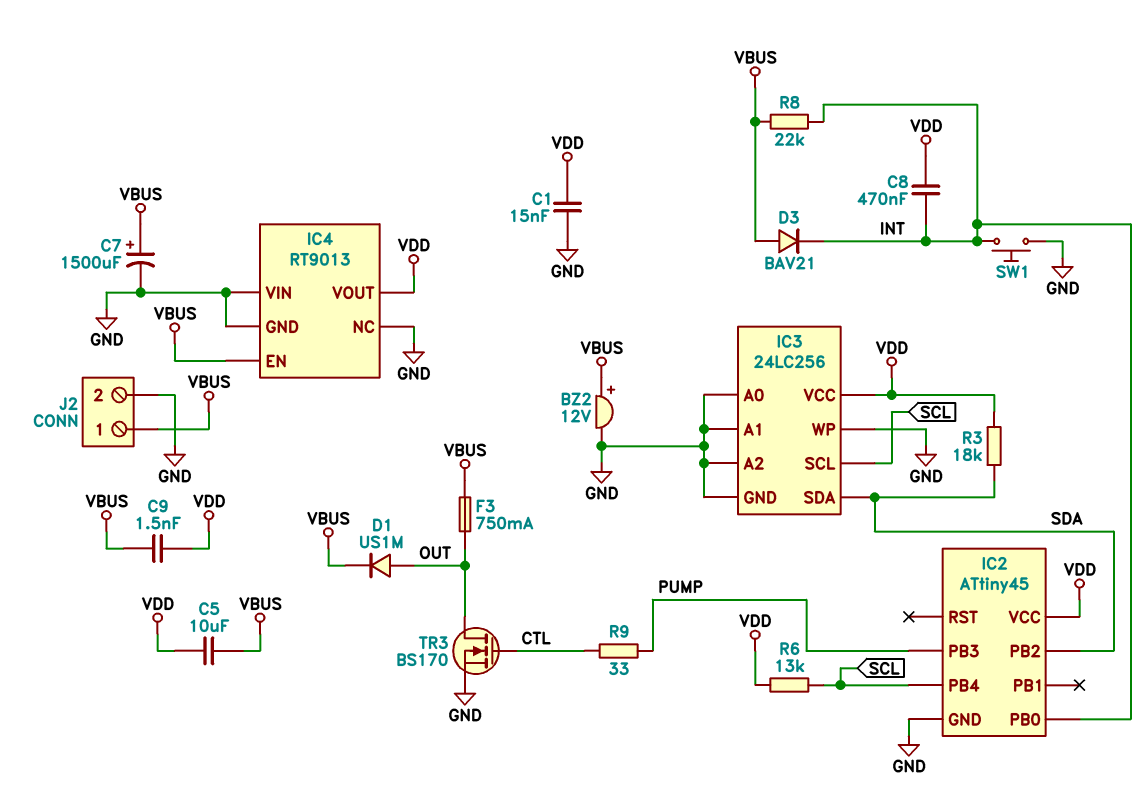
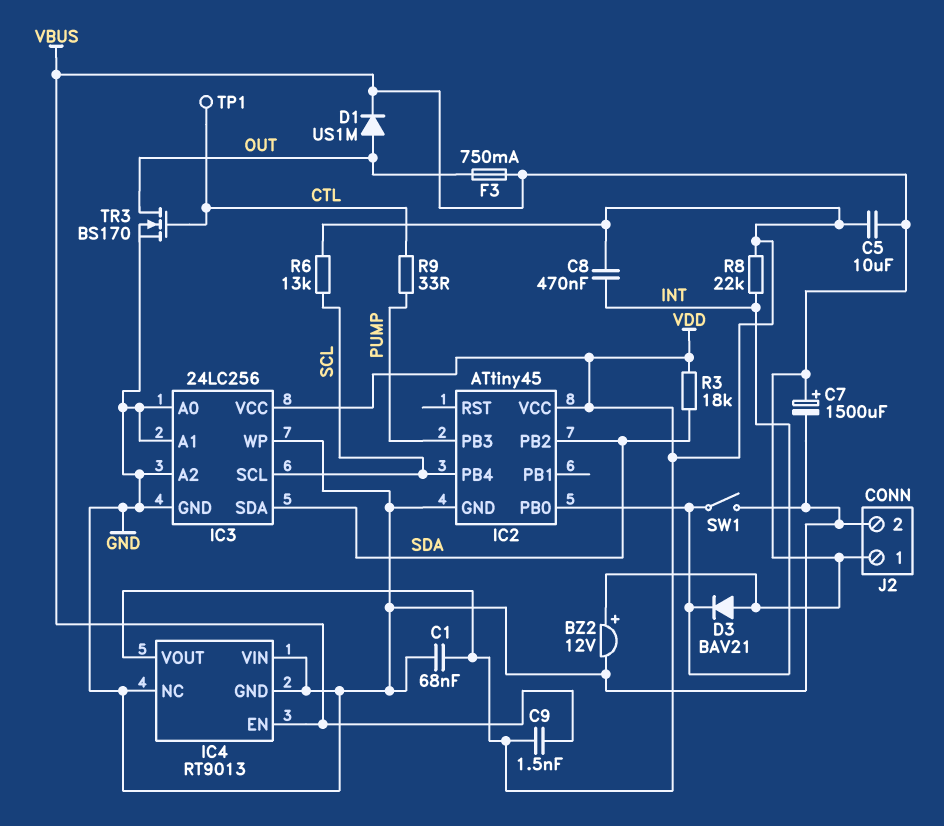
C1: 15nF (GND, VDD) -> 68nF (GND, VDD)
R8: 22k (INT, VBUS) -> 22k (INT, VDD)
SW1: button (GND, INT) -> switch (GND, INT)
TP1: none -> test point (CTL)

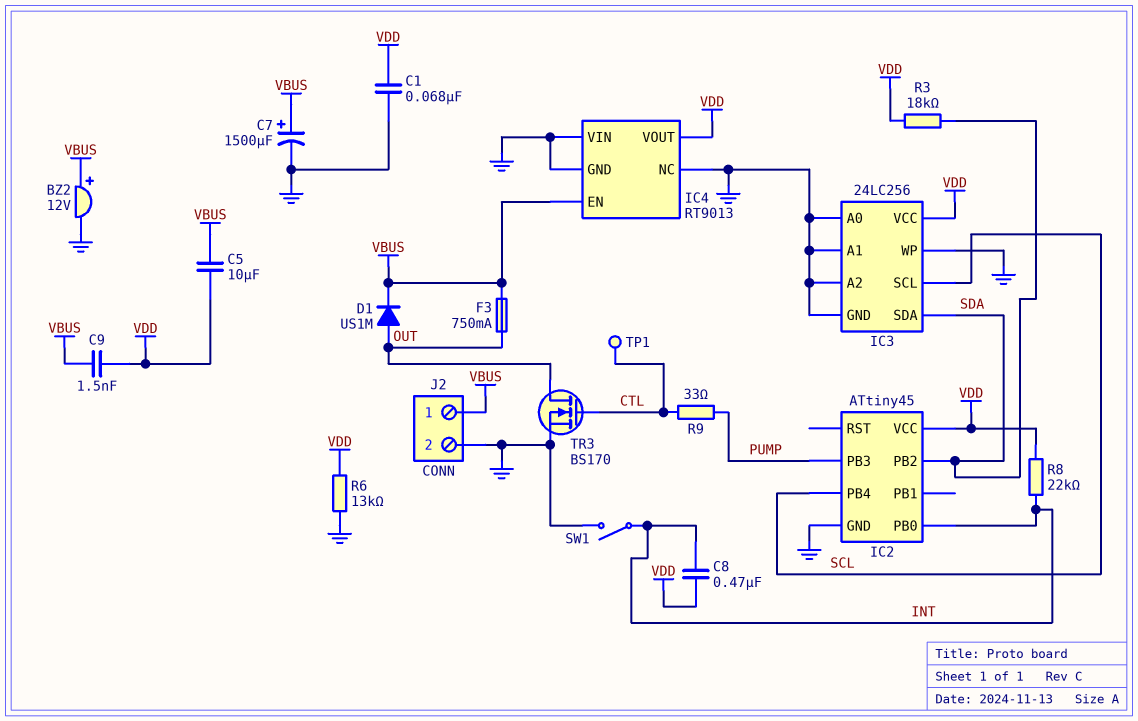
D3: diode BAV21 (A VBUS, K INT) -> none
R6: 13k (SCL, VDD) -> 13k (GND, VDD)

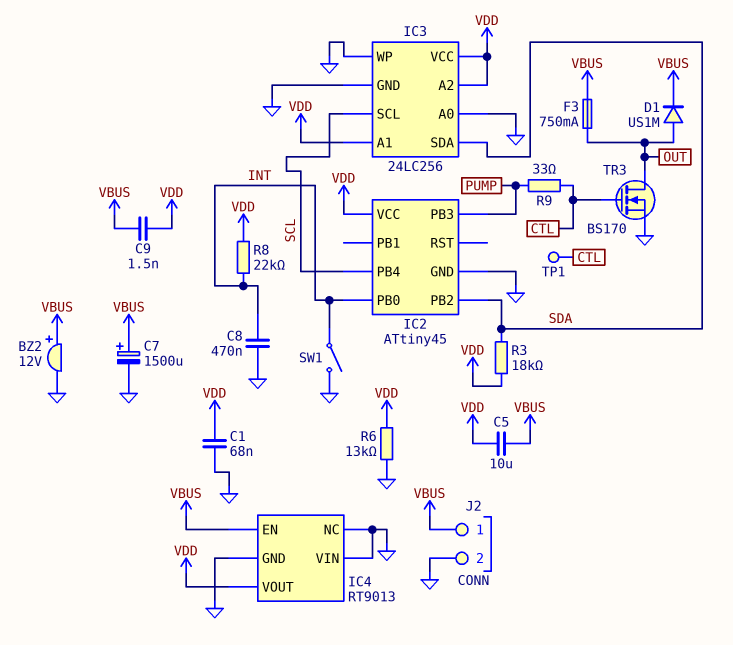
C8: 470nF (INT, VDD) -> 470nF (GND, INT)
IC3 pin A1: GND -> VDD
IC3 pin A2: GND -> VDD

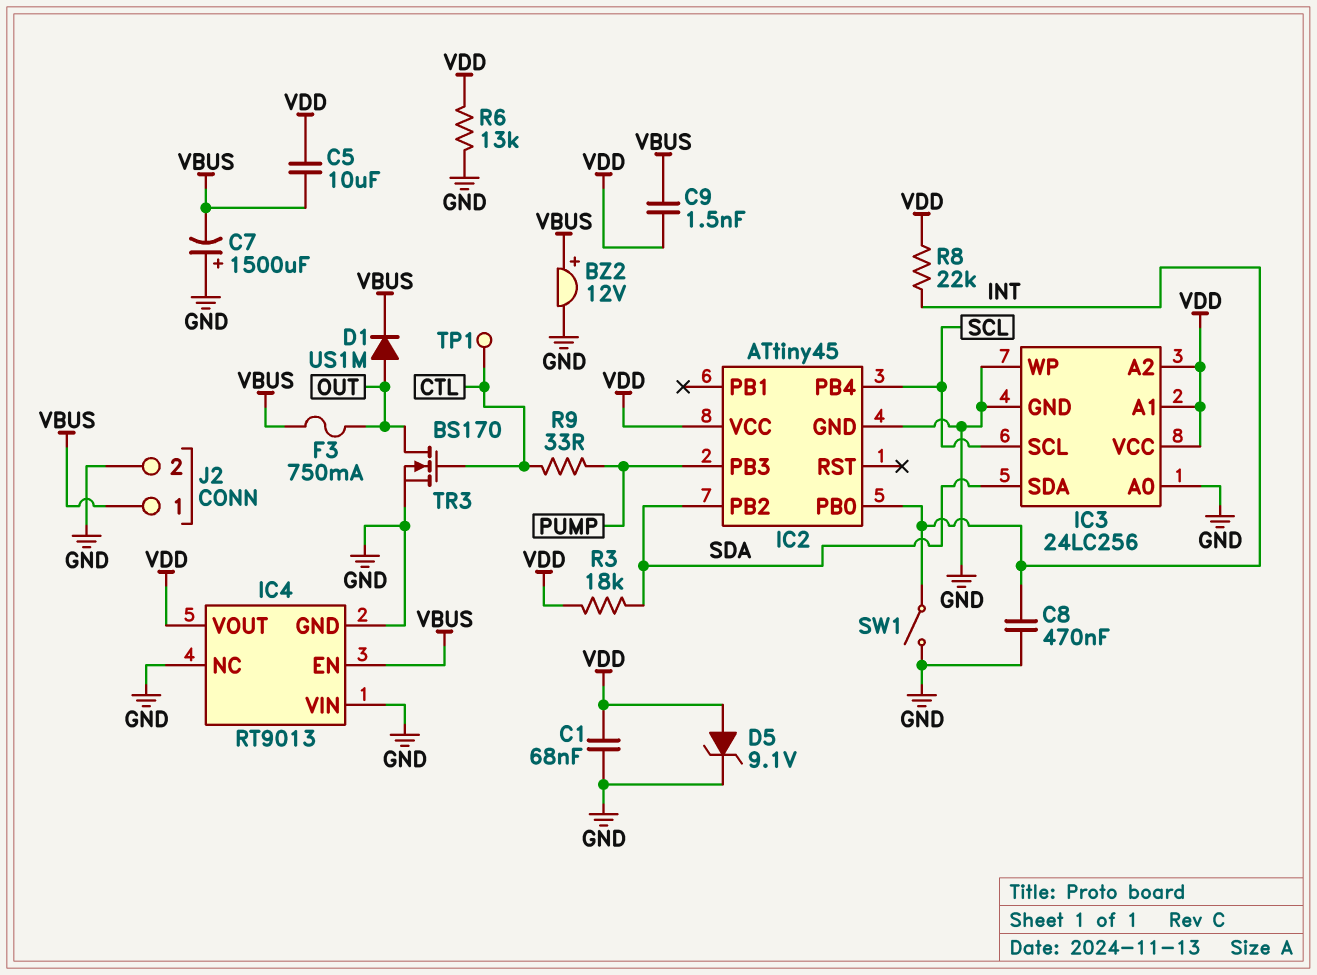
C7: 1500uF (plus VBUS, minus GND) -> 1500uF (plus GND, minus VBUS)
D5: none -> zener 9.1V (A VDD, K GND)

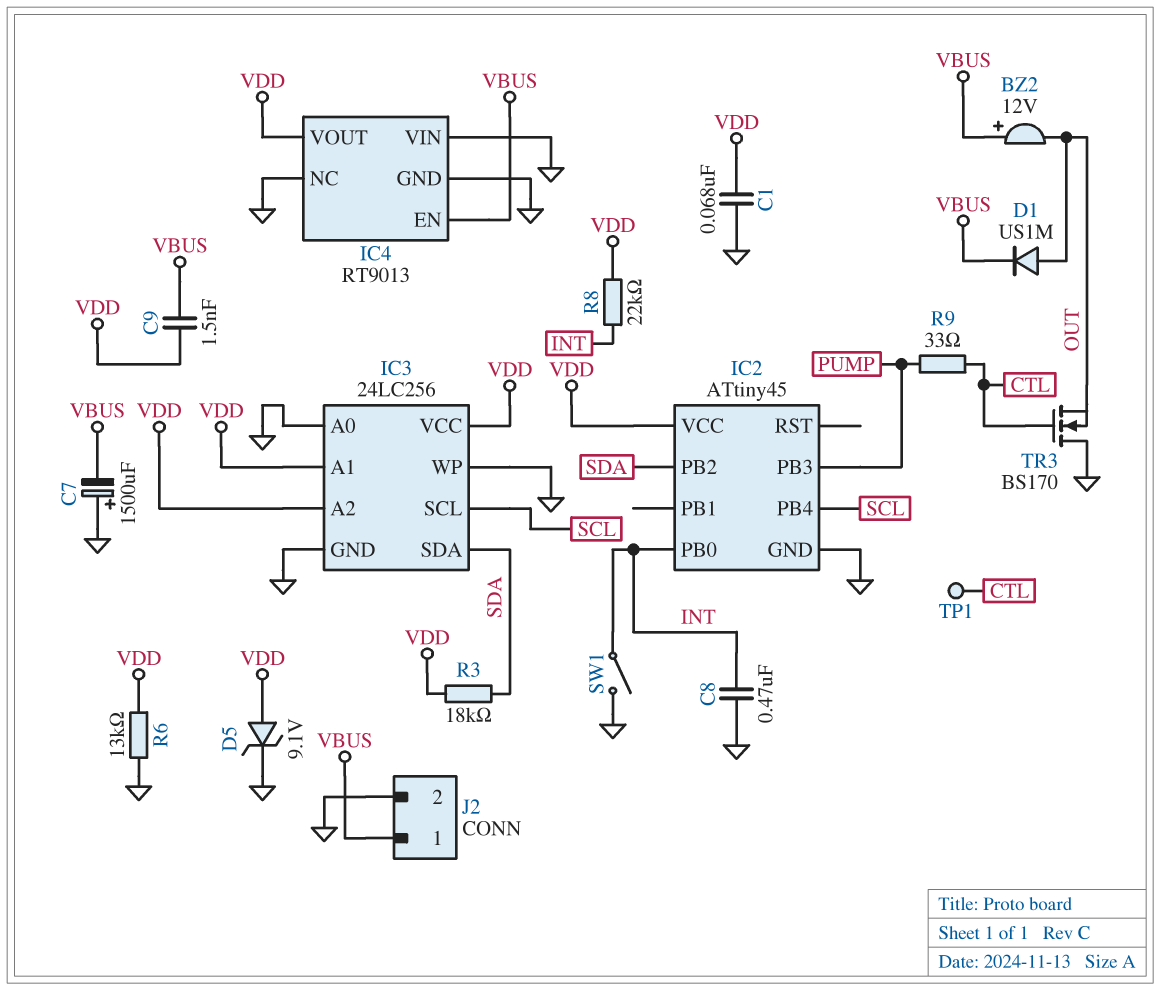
BZ2: buzzer 12V (plus VBUS, minus GND) -> buzzer 12V (plus VBUS, minus OUT)
C5: 10uF (VBUS, VDD) -> none
F3: 750mA (OUT, VBUS) -> none
TR3: NMOS BS170 (G CTL, D OUT, S GND) -> NMOS BS170 (G CTL, D GND, S OUT)

